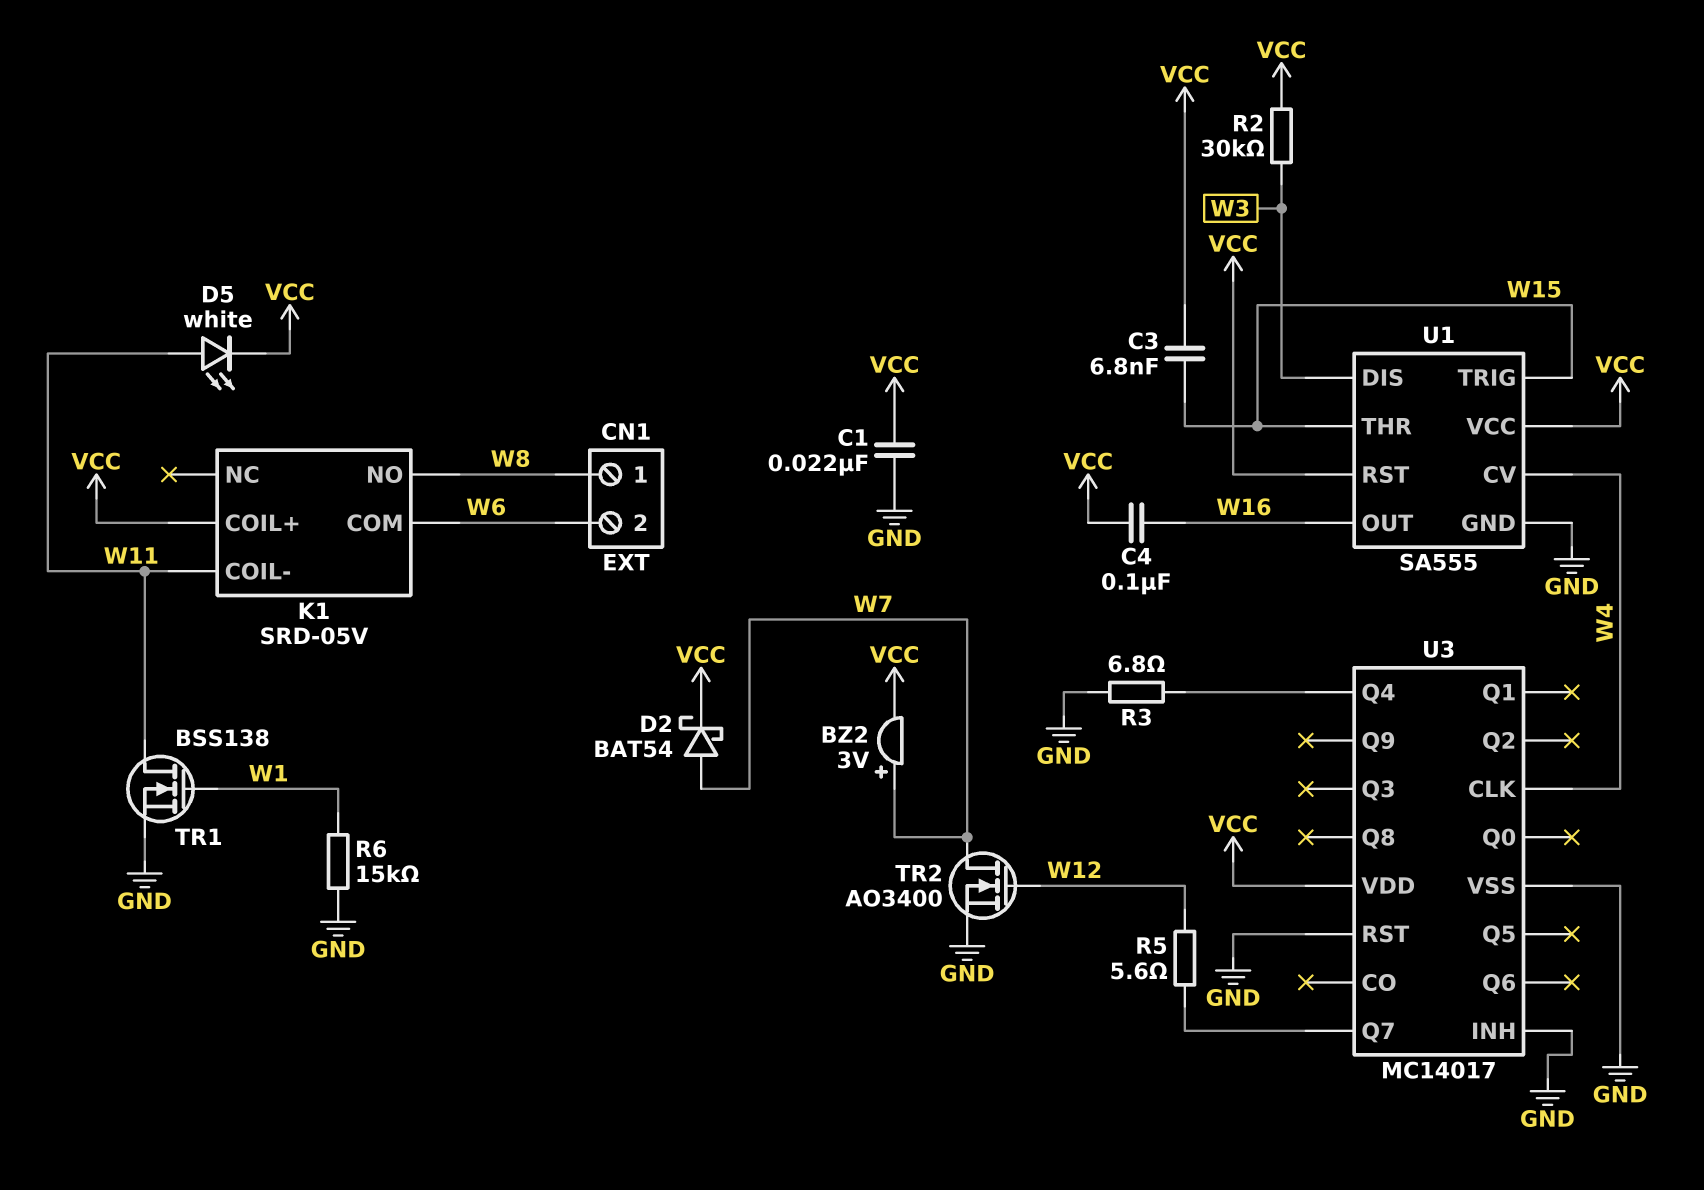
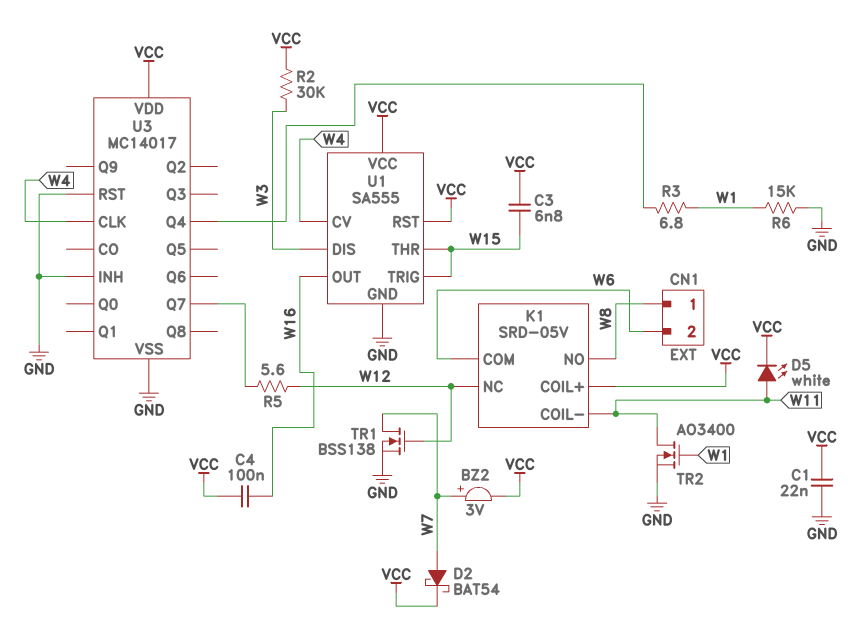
K1 pin NC: none -> W12
R3: 6.8 (GND, U3/Q4) -> 6.8 (U3/Q4, W1)
TR1: NMOS BSS138 (G W1, D W11, S GND) -> NMOS BSS138 (G W12, D W7, S GND)
TR2: NMOS AO3400 (G W12, D W7, S GND) -> NMOS AO3400 (G W1, D W11, S GND)

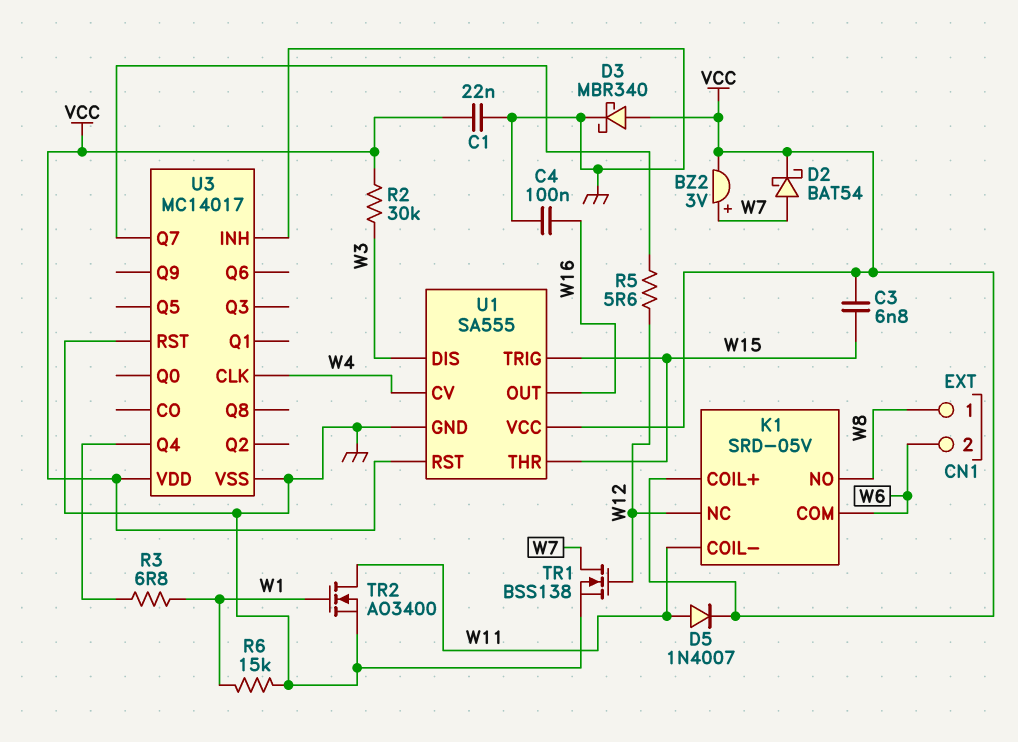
C4: 100nF (VCC, W16) -> 100nF (GND, W16)
D3: none -> schottky MBR340 (A VCC, K GND)
D5: LED white (A W11, K VCC) -> diode 1N4007 (A W11, K VCC)

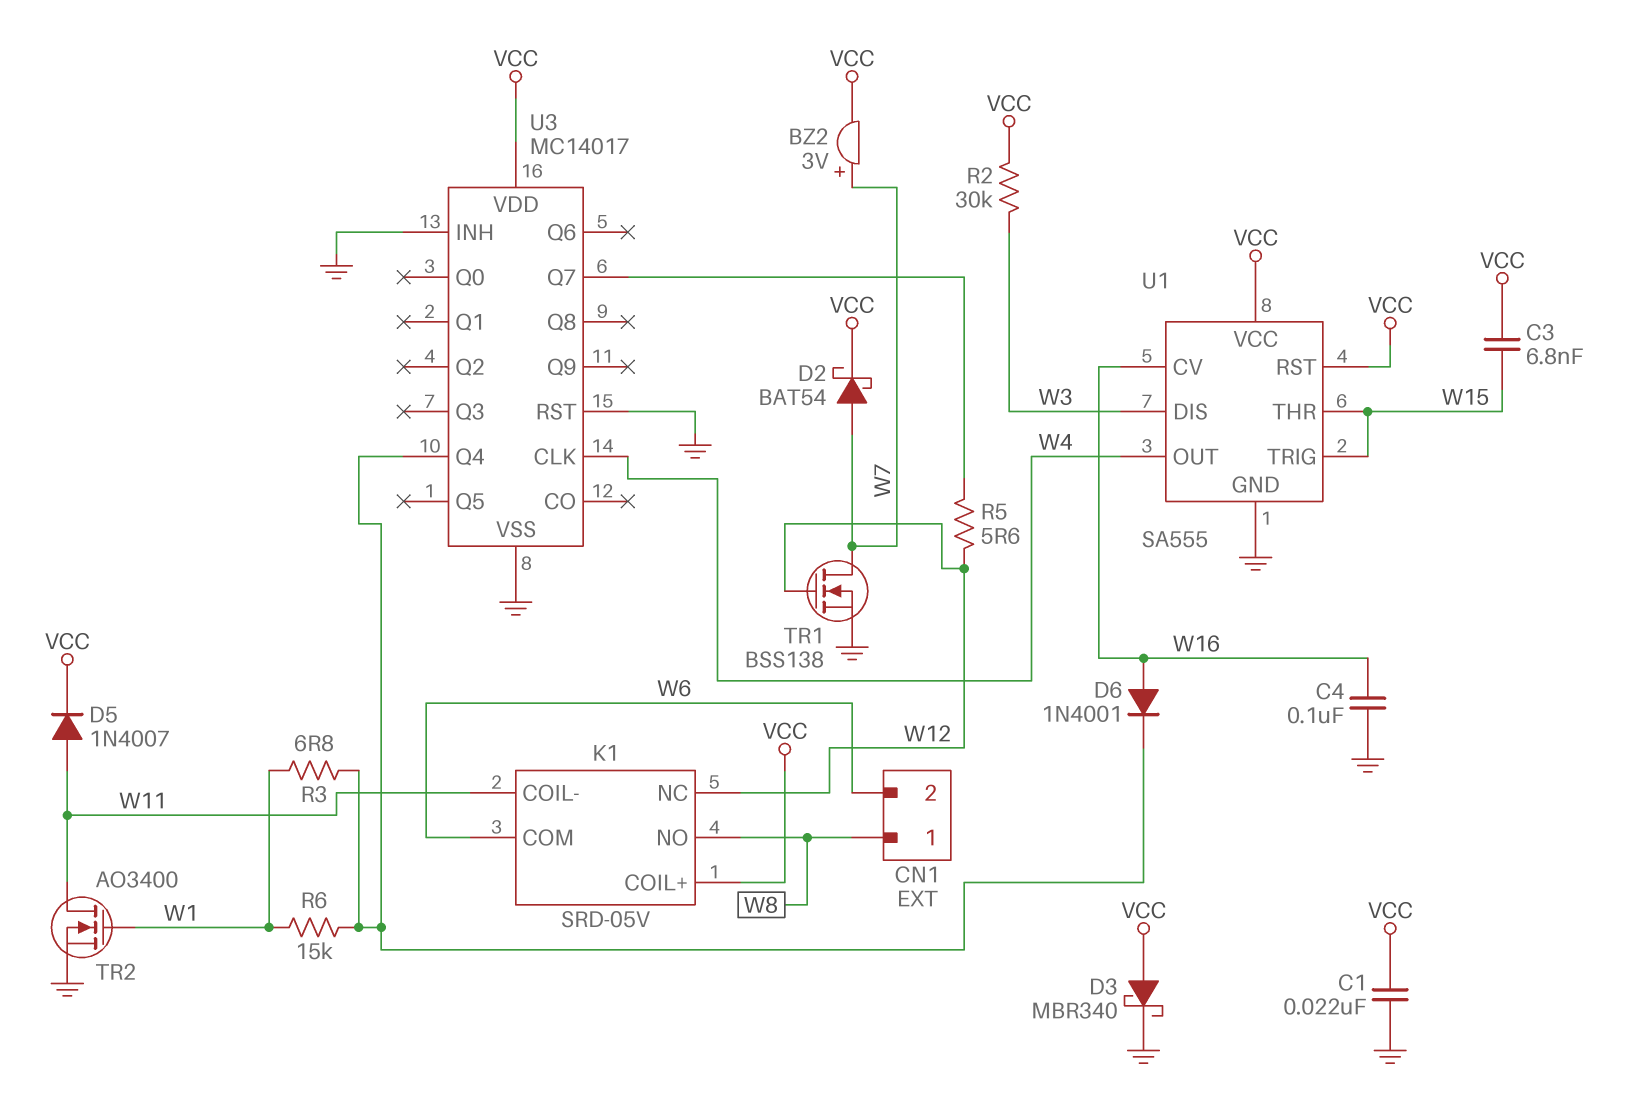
D6: none -> diode 1N4001 (A W16, K U3/Q4)
R6: 15k (GND, W1) -> 15k (U3/Q4, W1)
U1 pin CV: W4 -> W16
U1 pin OUT: W16 -> W4

